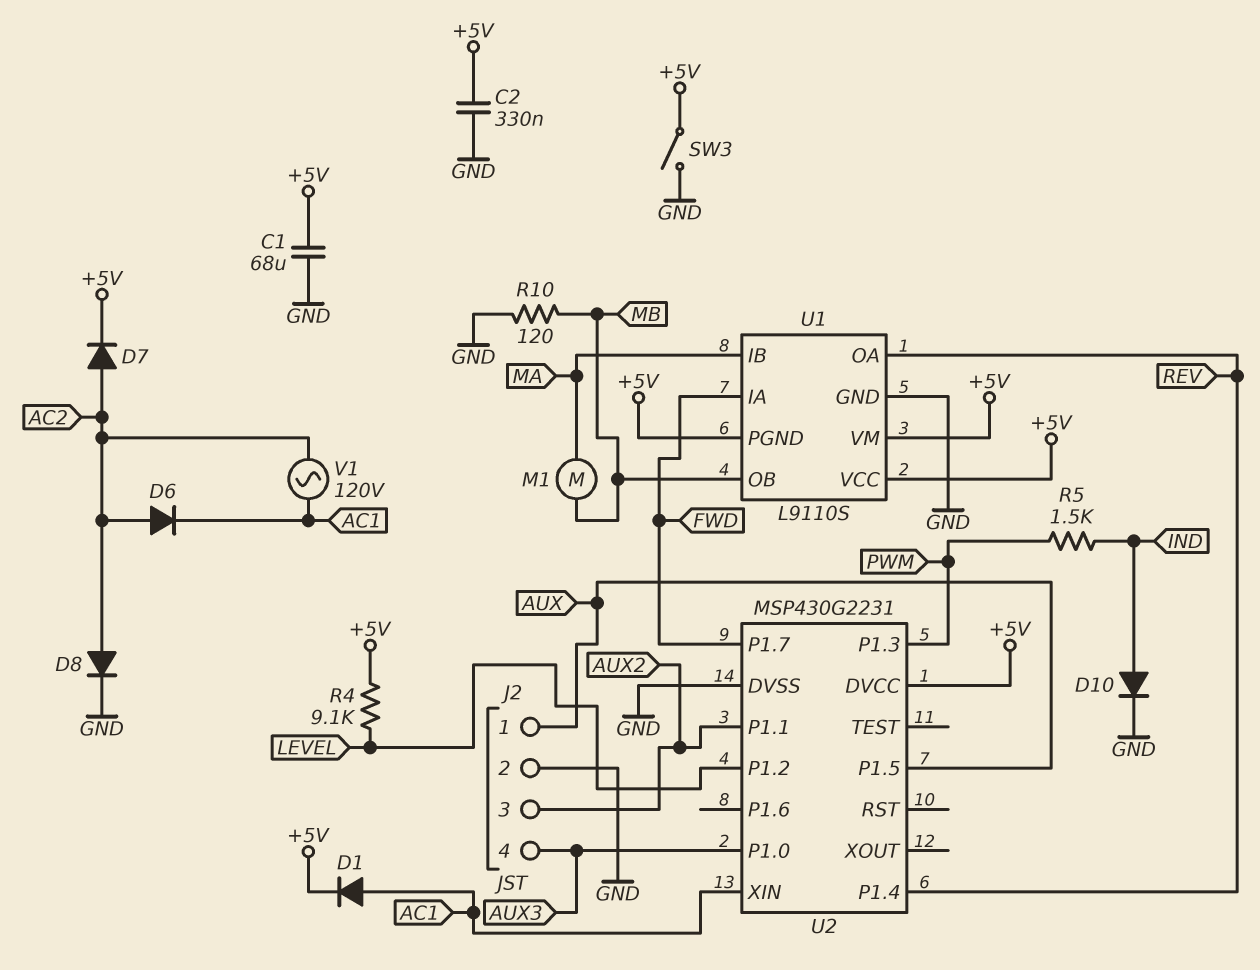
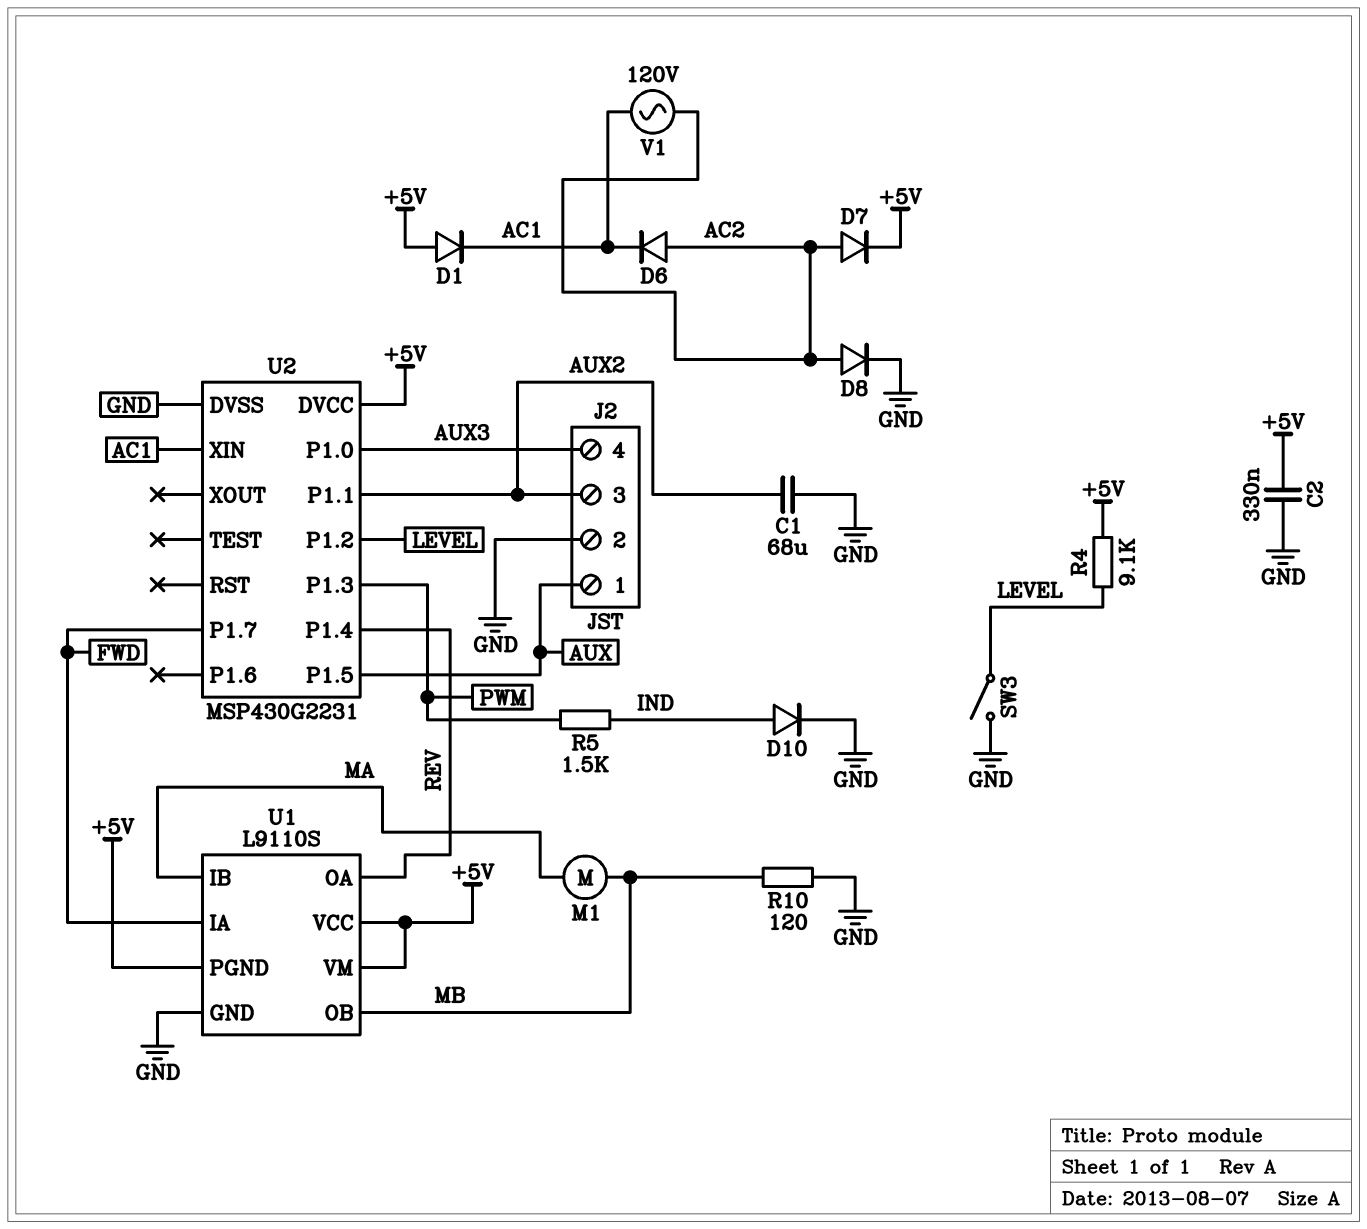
C1: 68uF (+5V, GND) -> 68uF (AUX2, GND)
D1: diode (A AC1, K +5V) -> diode (A +5V, K AC1)
SW3: switch (+5V, GND) -> switch (GND, LEVEL)

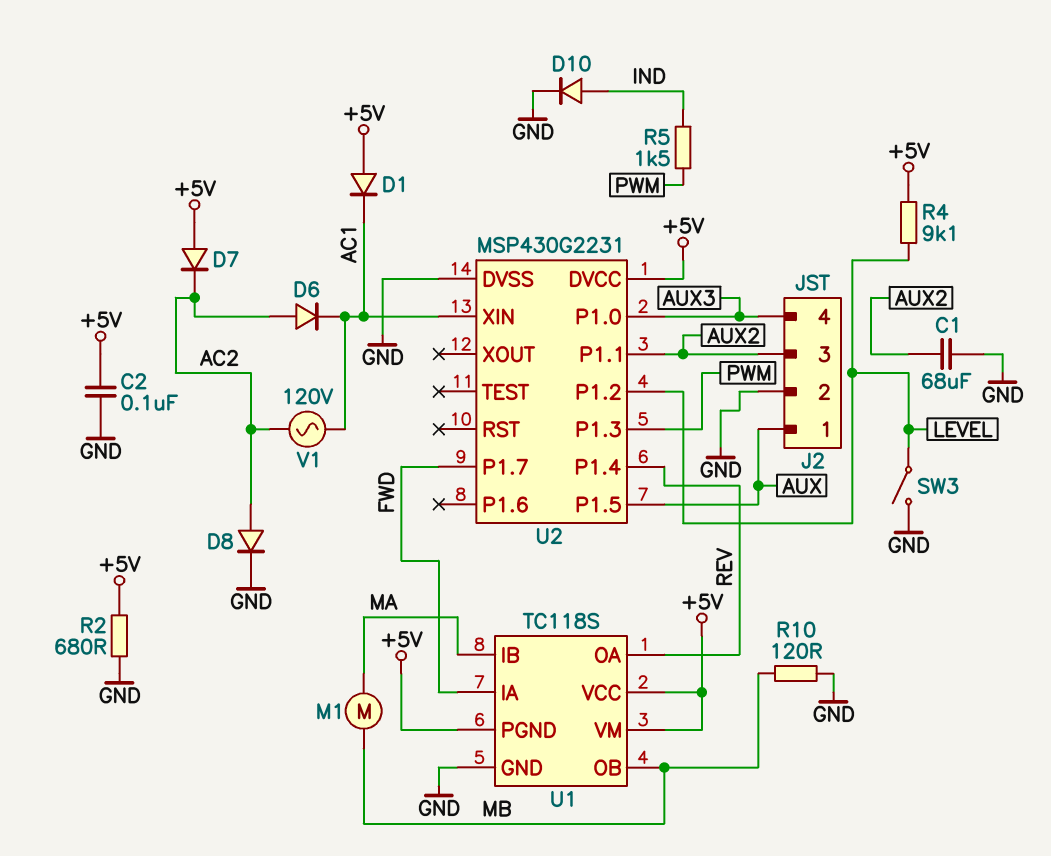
C2: 330nF (+5V, GND) -> 100nF (+5V, GND)
D7: diode (A AC2, K +5V) -> diode (A +5V, K AC2)
R2: none -> 680 (+5V, GND)
U1: L9110S -> TC118S

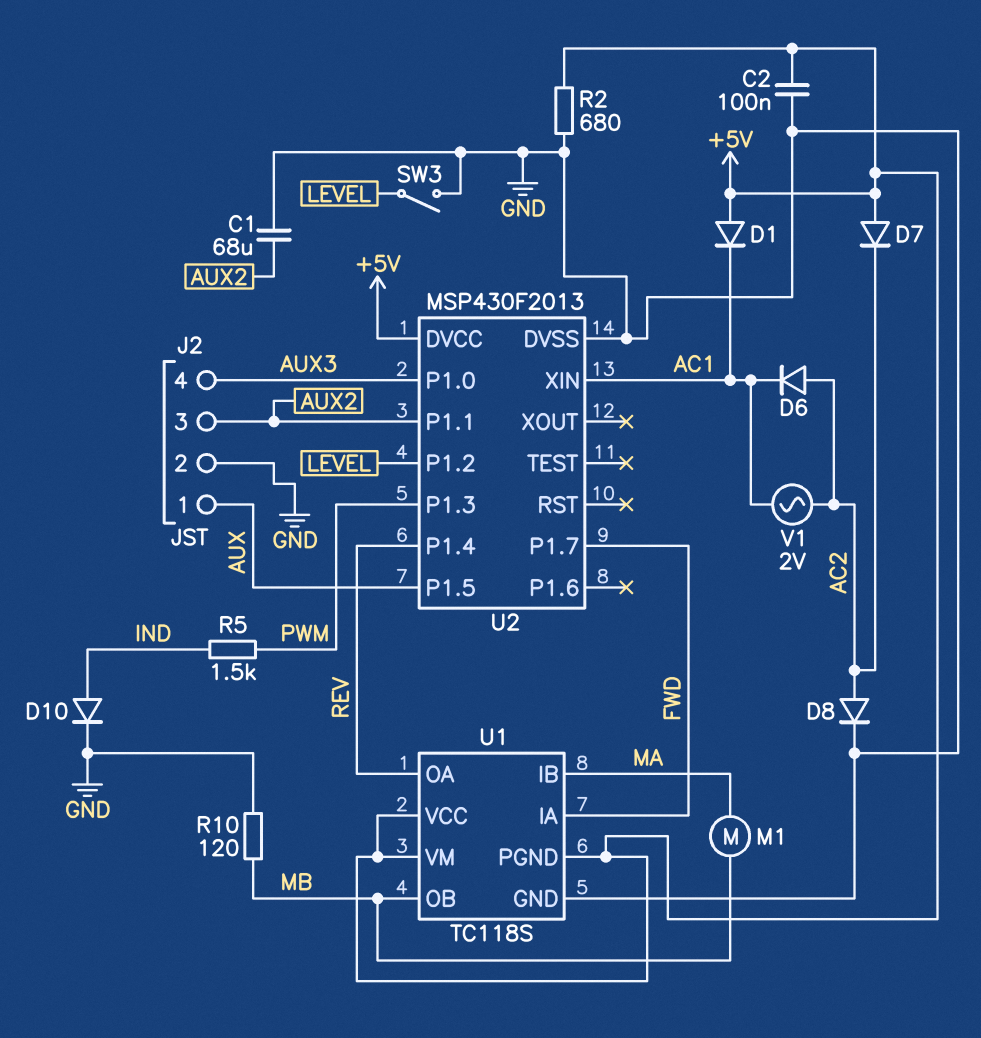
R4: 9.1k (+5V, LEVEL) -> none
U2: MSP430G2231 -> MSP430F2013
V1: AC 120V (AC1, AC2) -> AC 2V (AC1, AC2)

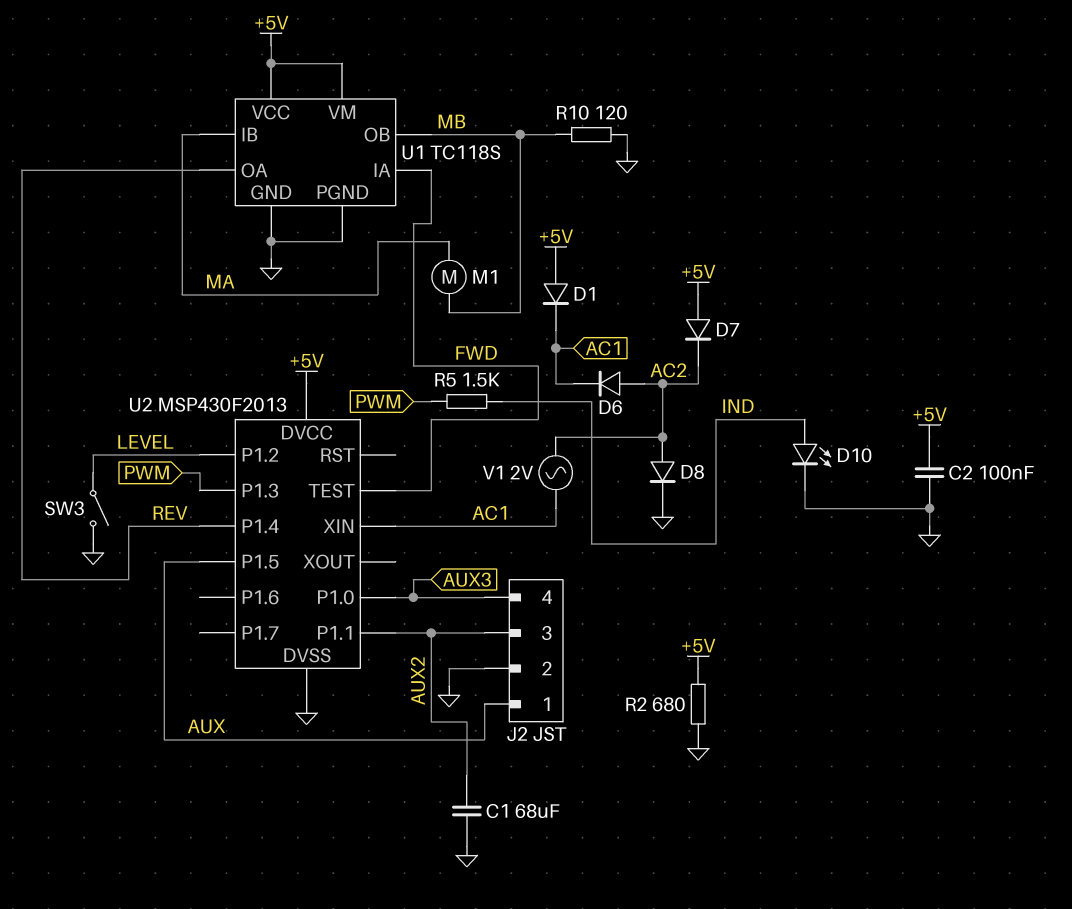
D10: diode (A IND, K GND) -> LED (A IND, K GND)
U1 pin PGND: +5V -> GND
U2 pin P1.7: FWD -> none
U2 pin TEST: none -> FWD

